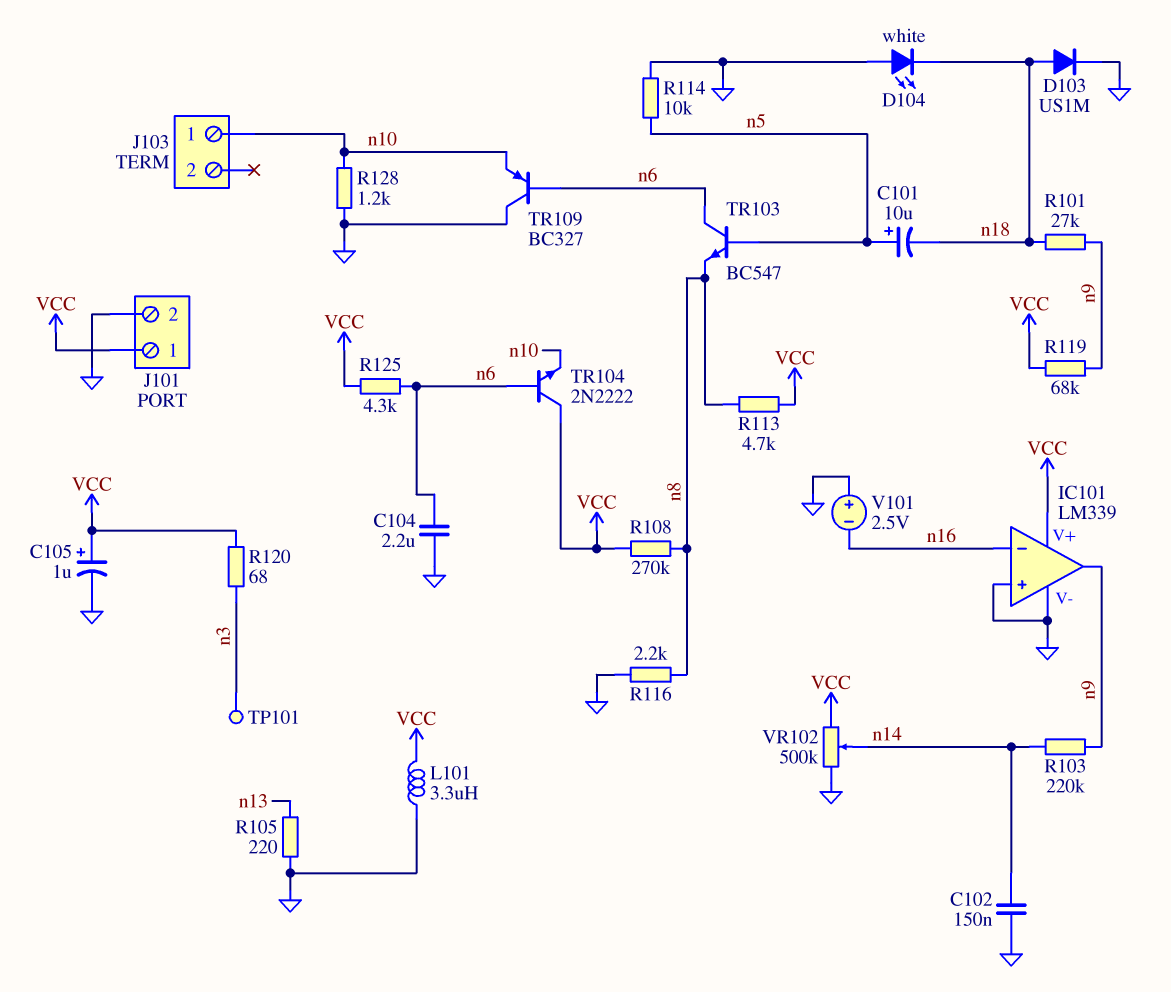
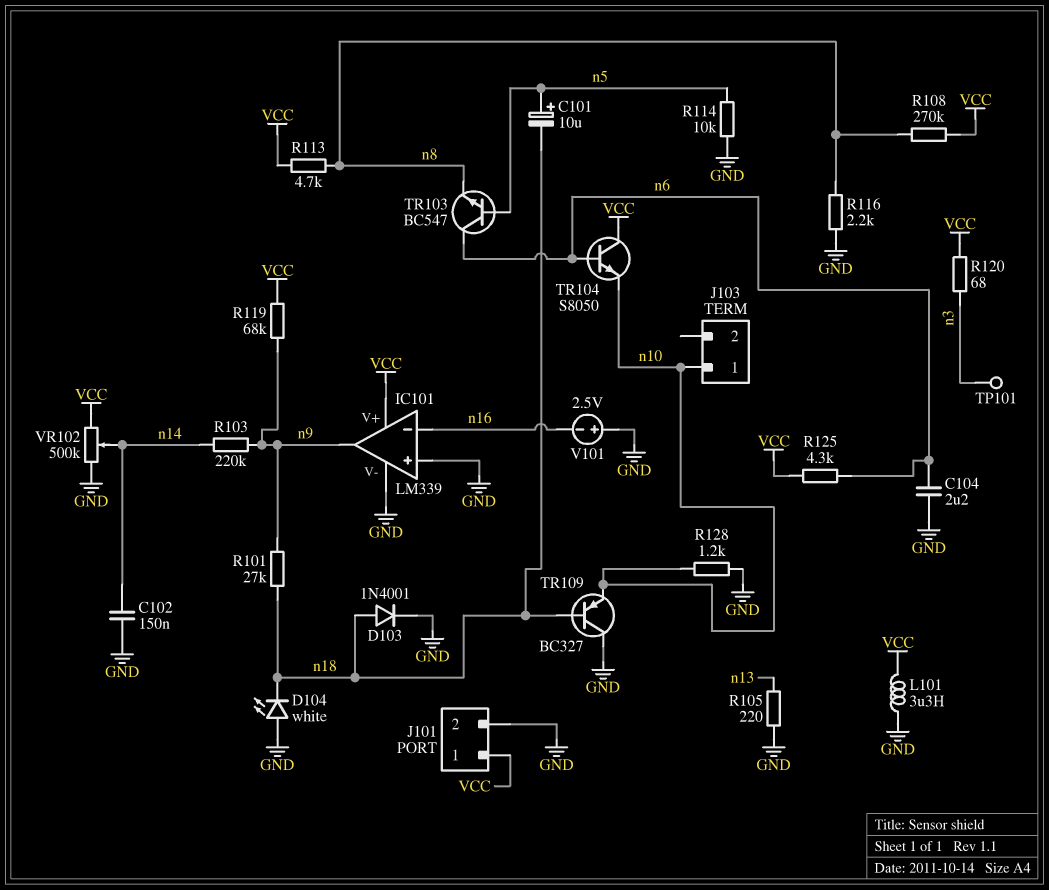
C105: 1uF (plus VCC, minus GND) -> none
D103: diode US1M (A n18, K GND) -> diode 1N4001 (A n18, K GND)
TR104: NPN 2N2222 (B n6, C VCC, E n10) -> NPN S8050 (B n6, C VCC, E n10)
TR109: PNP BC327 (B n6, C GND, E n10) -> PNP BC327 (B n18, C GND, E n10)

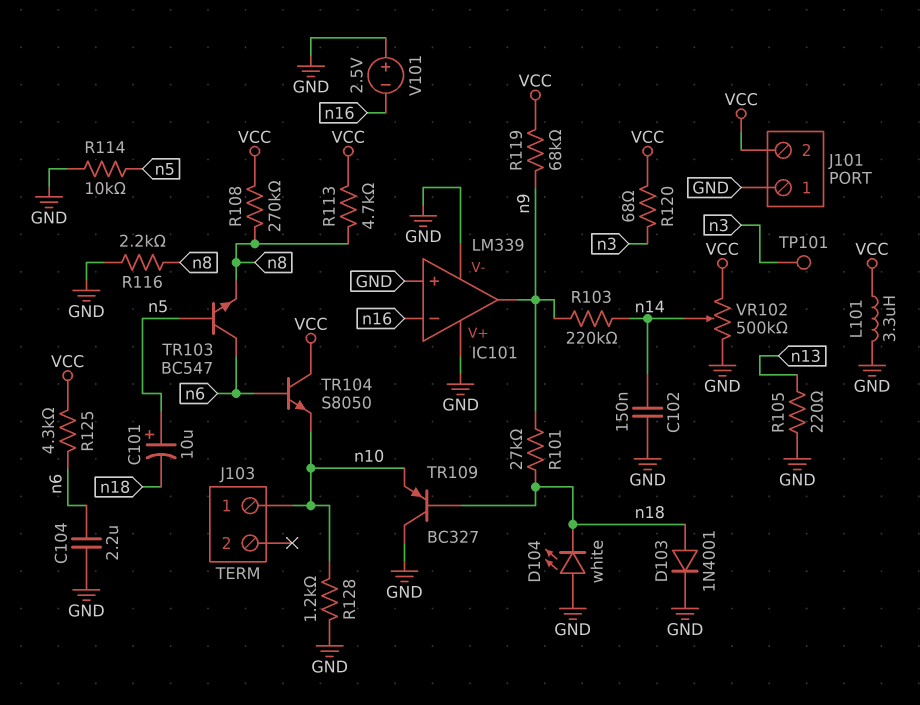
IC101 pin V+: VCC -> GND
J101 pin 1: VCC -> GND
J101 pin 2: GND -> VCC

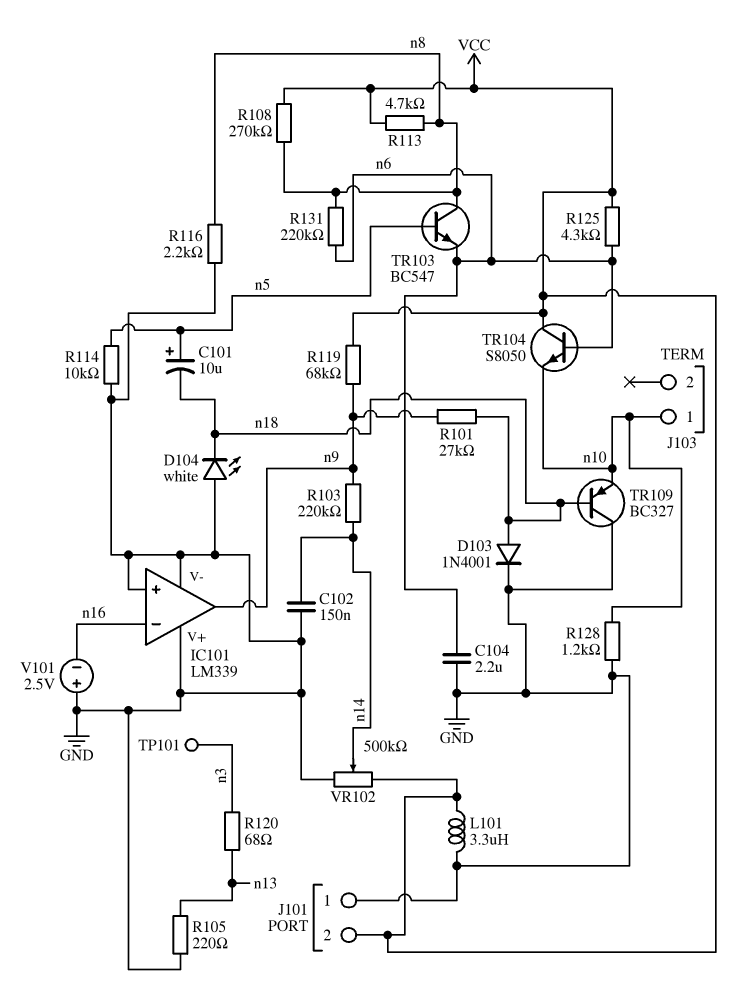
R120: 68 (VCC, n3) -> 68 (n3, n13)
R131: none -> 220k (n6, n8)
TR103: NPN BC547 (B n5, C n6, E n8) -> NPN BC547 (B n5, C n8, E n6)

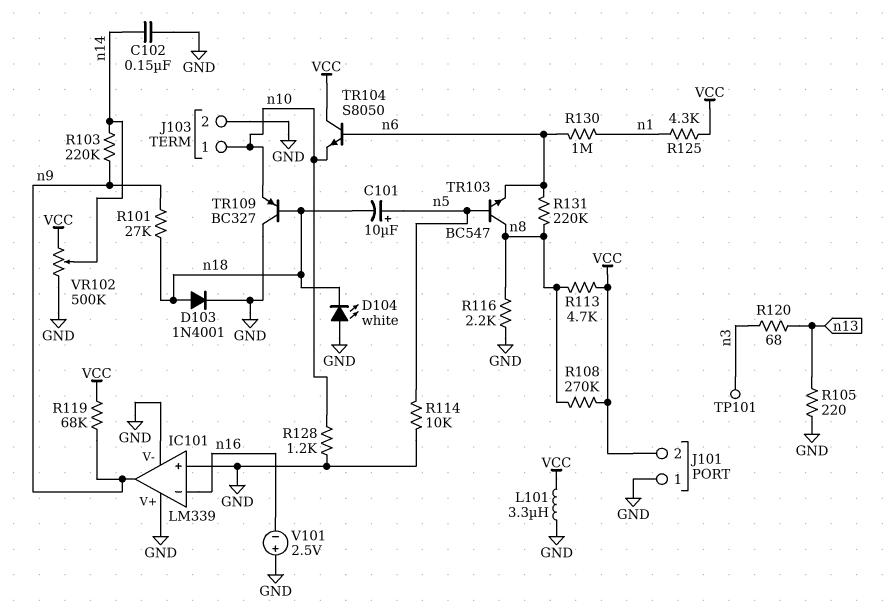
C104: 2.2uF (GND, n6) -> none
J103 pin 2: none -> GND
R125: 4.3k (VCC, n6) -> 4.3k (VCC, n1)
R130: none -> 1M (n1, n6)

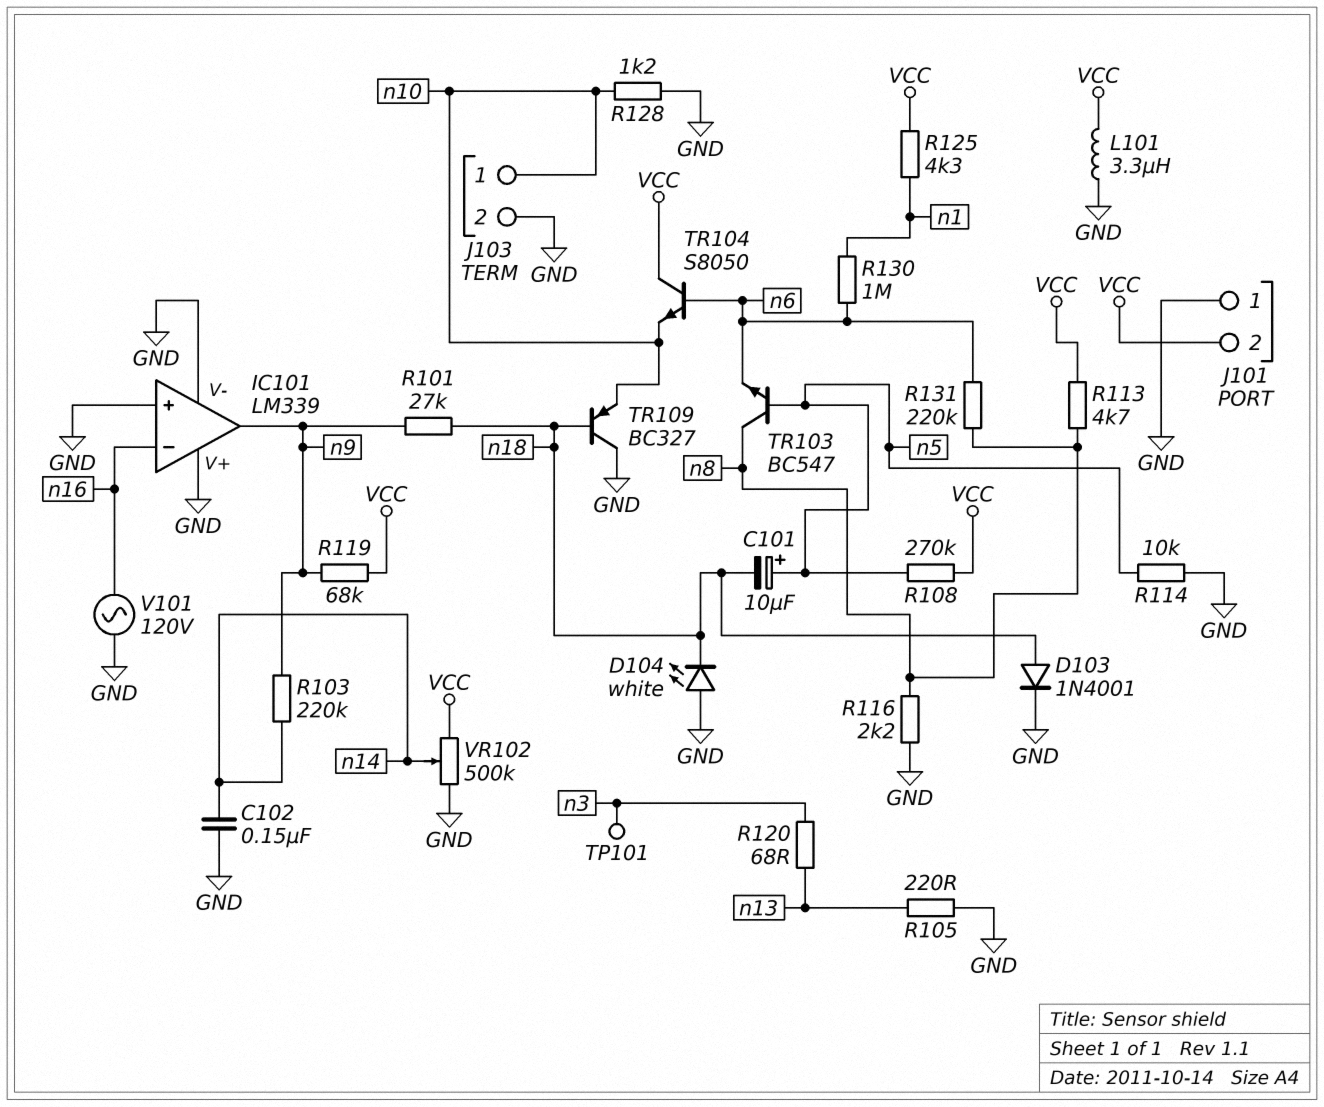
R108: 270k (VCC, n8) -> 270k (VCC, n5)
V101: 2.5V (plus GND, minus n16) -> AC 120V (GND, n16)

